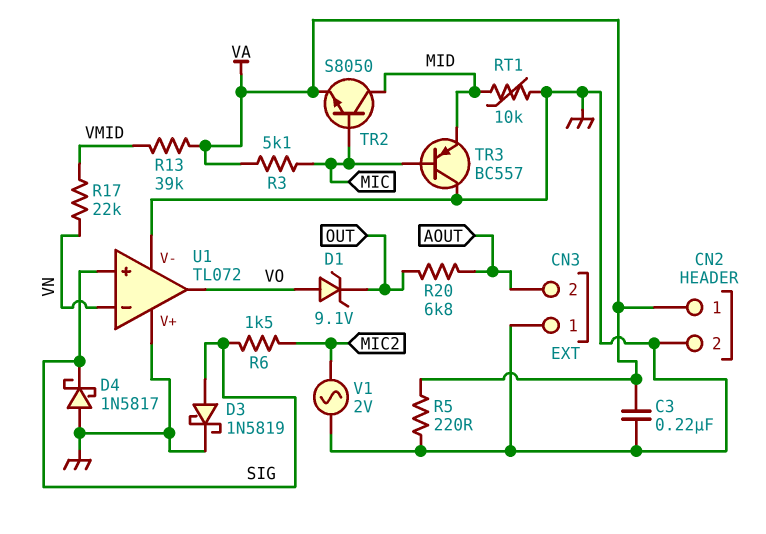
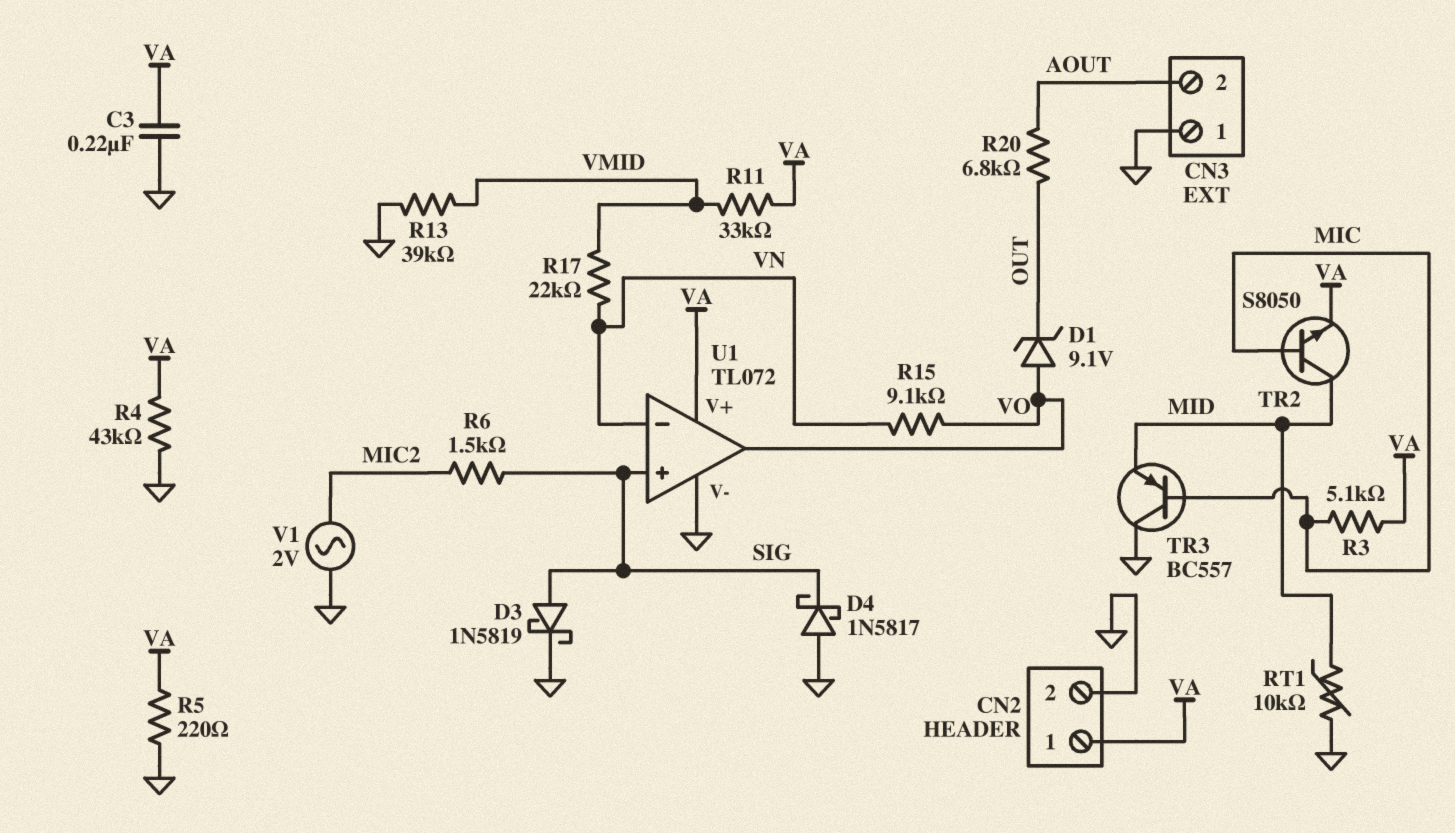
R4: none -> 43k (GND, VA)
R11: none -> 33k (VA, VMID)
R13: 39k (VA, VMID) -> 39k (GND, VMID)
R15: none -> 9.1k (VN, VO)
U1 pin V+: GND -> VA

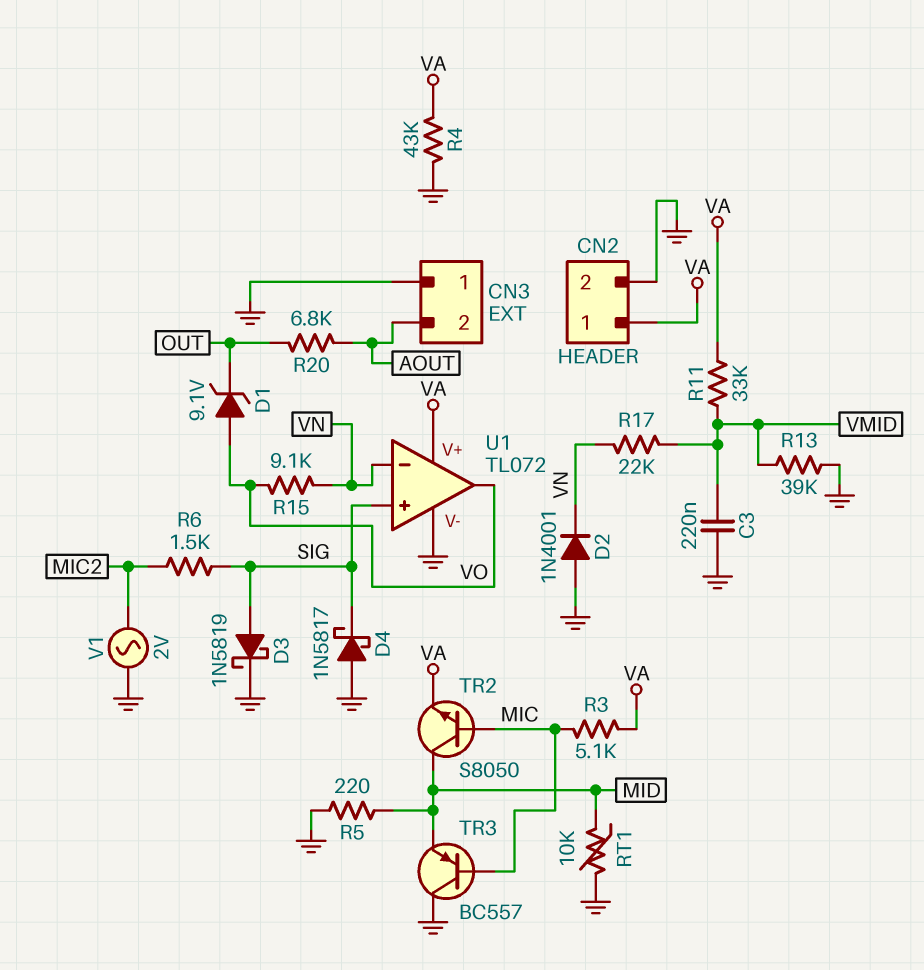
C3: 220nF (GND, VA) -> 220nF (GND, VMID)
D2: none -> diode 1N4001 (A GND, K VN)
R5: 220 (GND, VA) -> 220 (GND, MID)

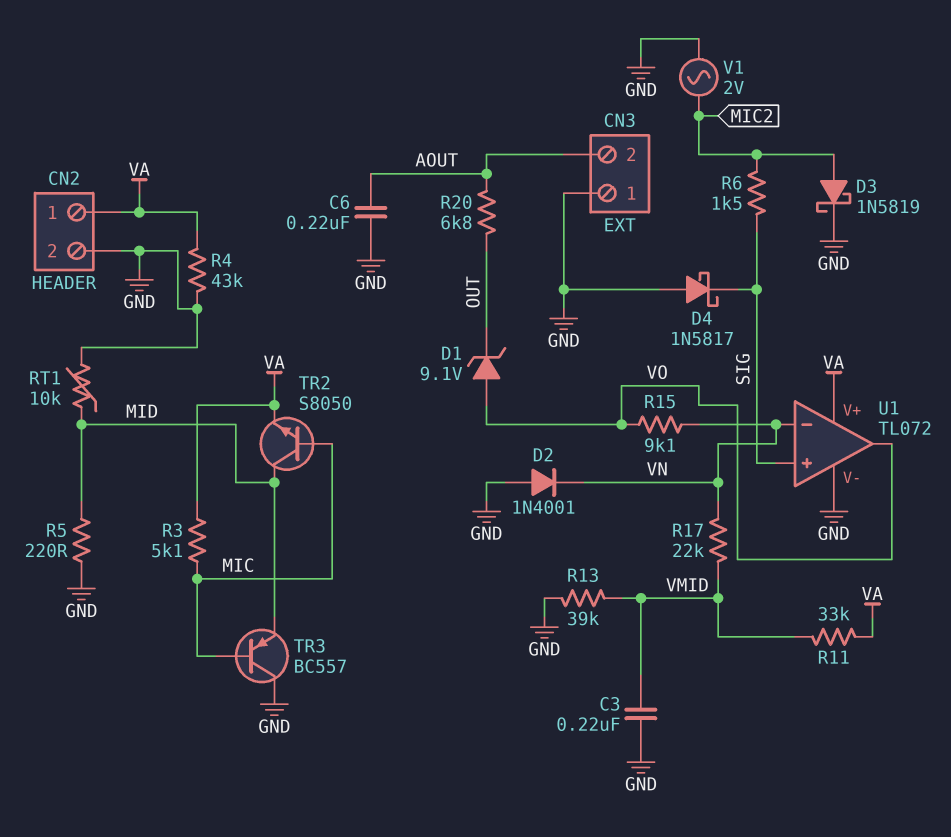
C6: none -> 220nF (AOUT, GND)
D3: schottky 1N5819 (A SIG, K GND) -> schottky 1N5819 (A MIC2, K GND)

